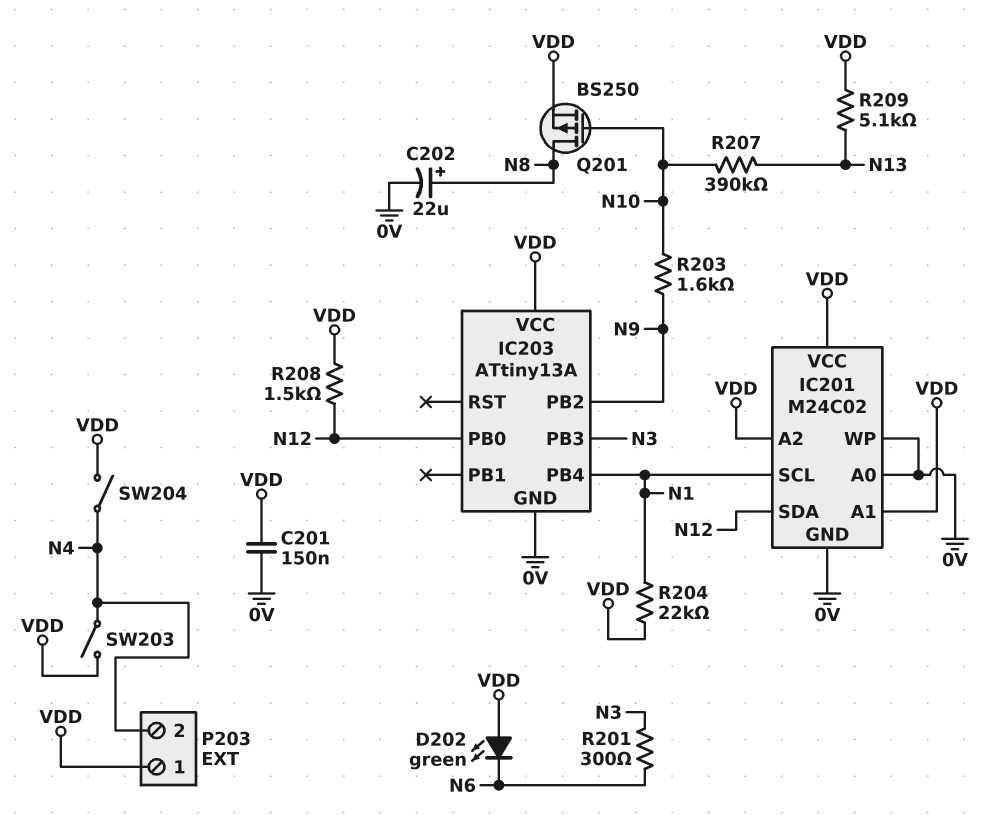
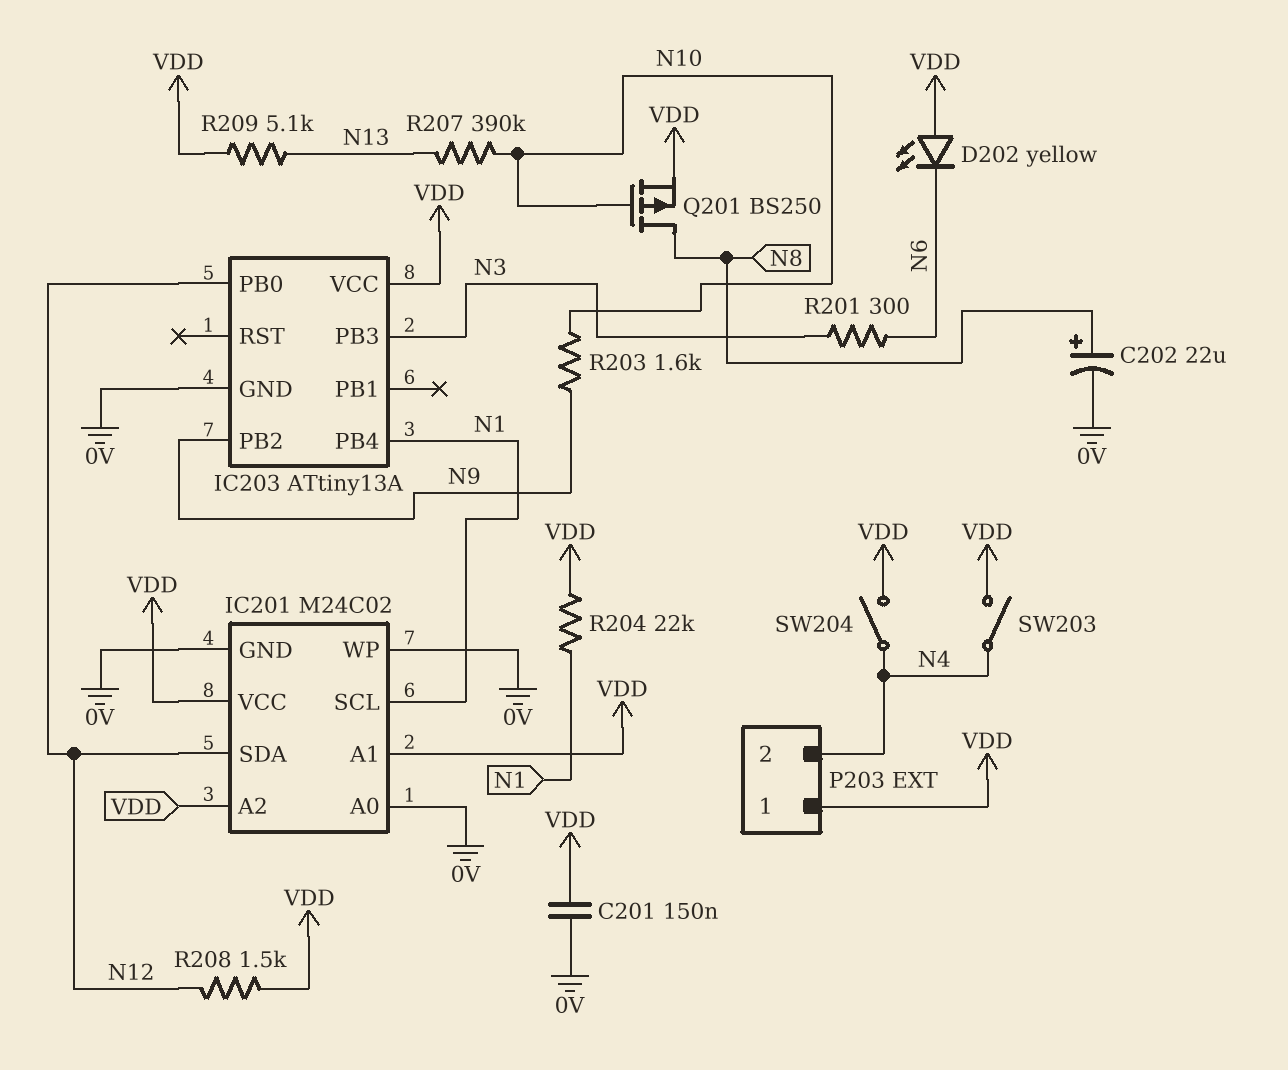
D202: LED green (A VDD, K N6) -> LED yellow (A VDD, K N6)

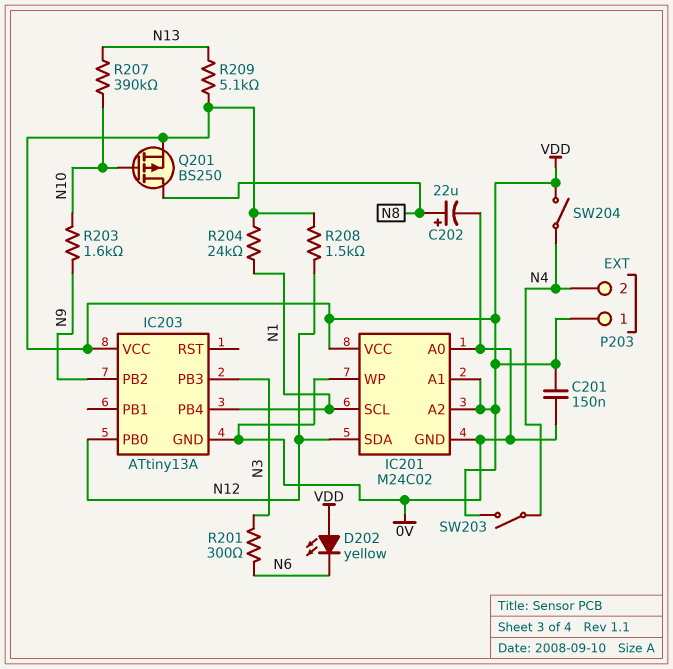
R204: 22k (N1, VDD) -> 24k (N1, VDD)

